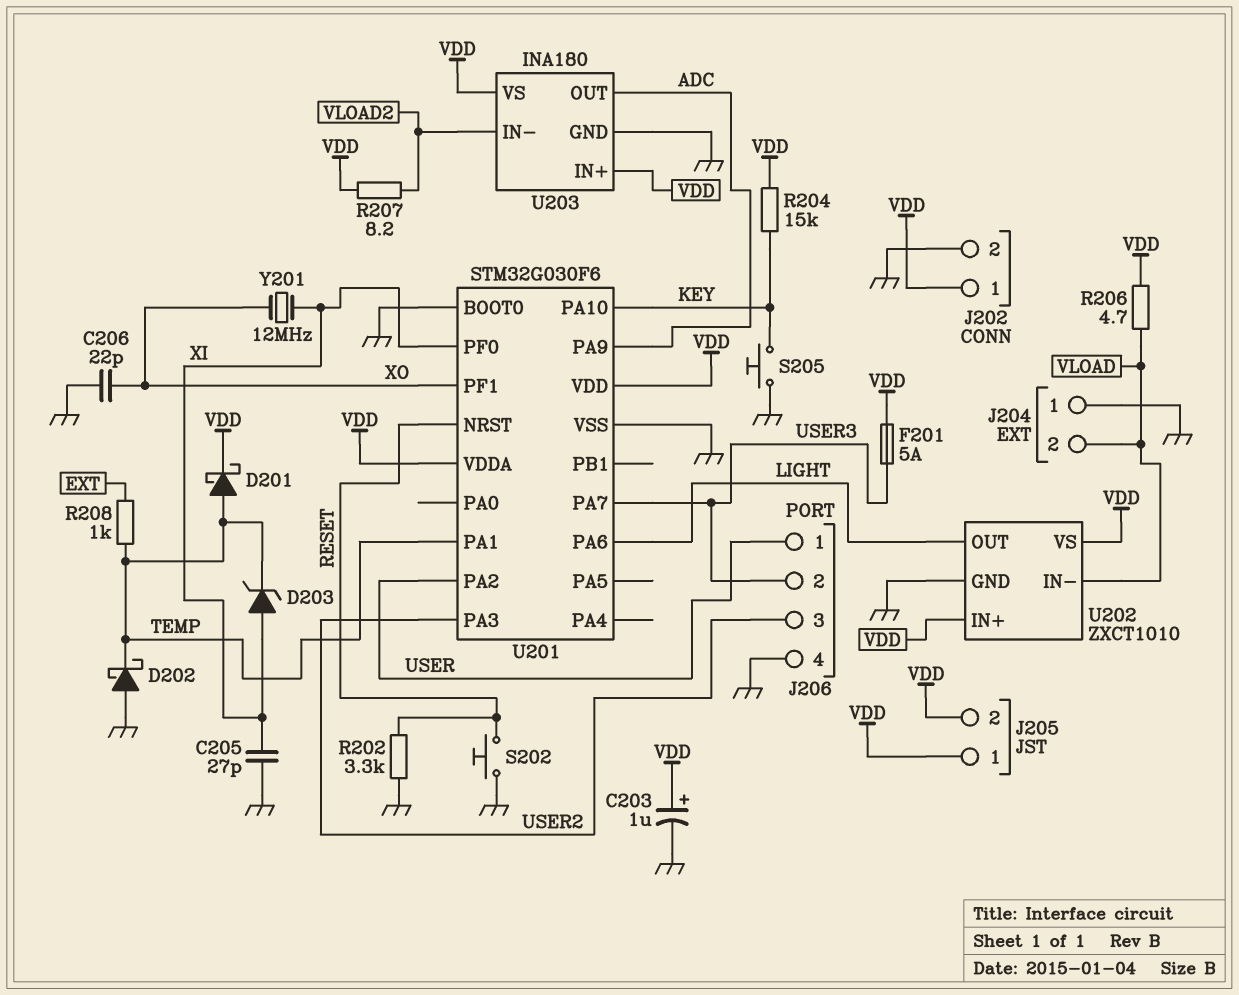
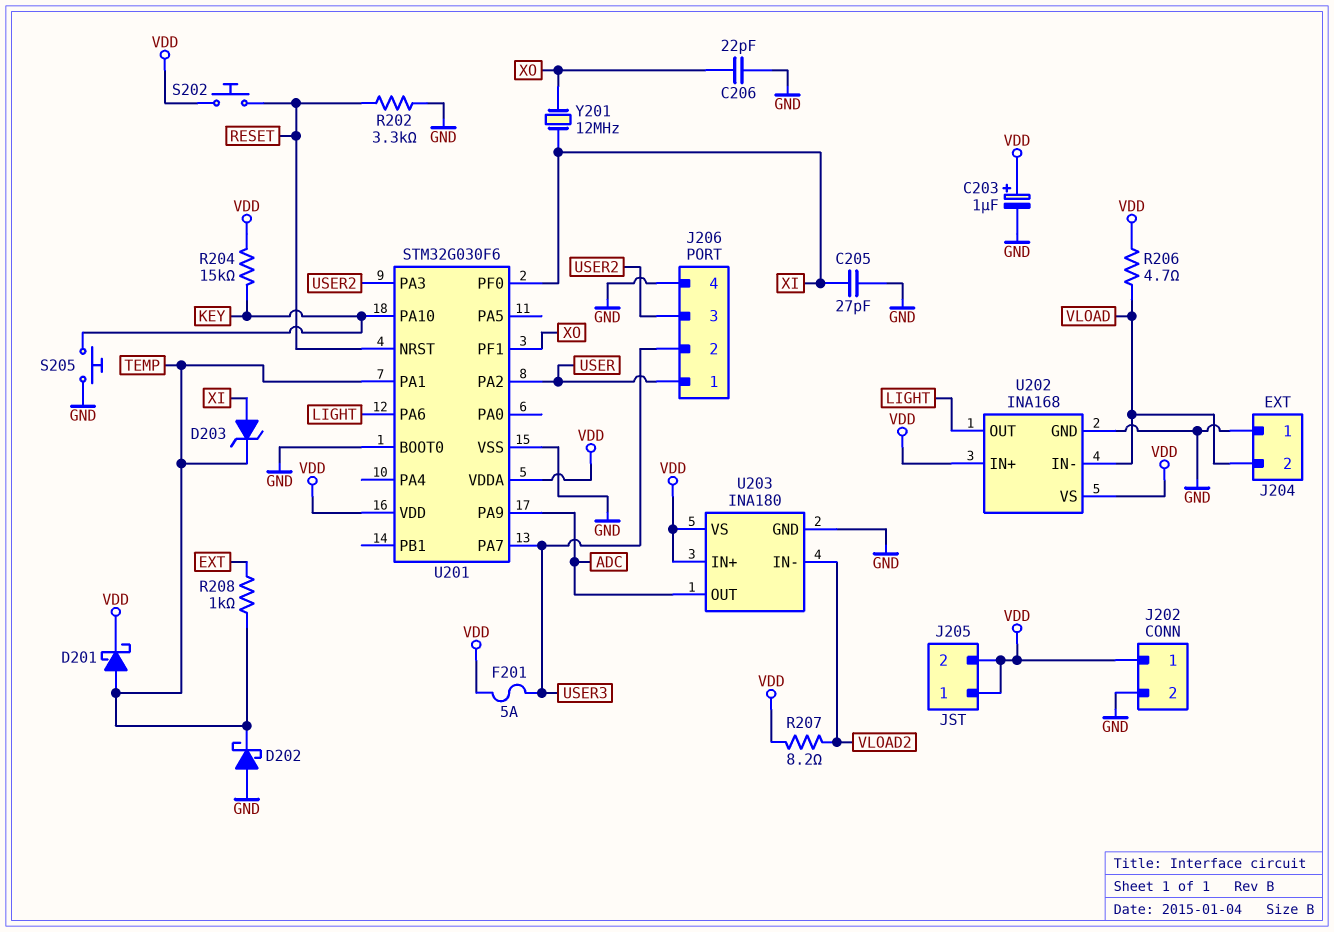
S202: button (GND, RESET) -> button (RESET, VDD)
U202: ZXCT1010 -> INA168

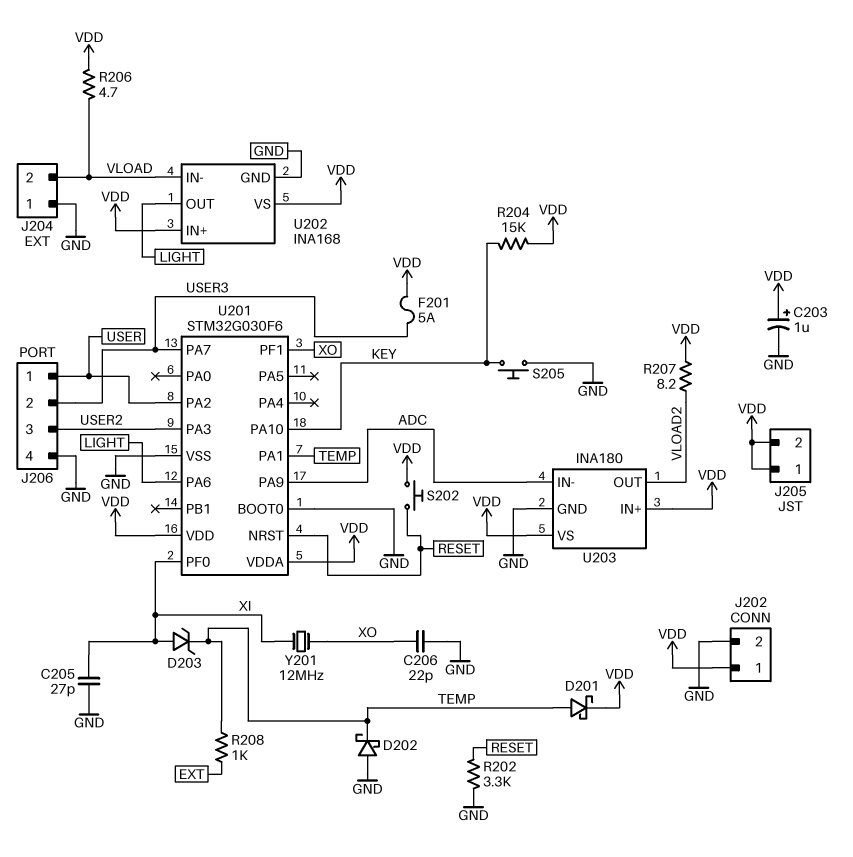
U203 pin IN-: VLOAD2 -> ADC
U203 pin OUT: ADC -> VLOAD2

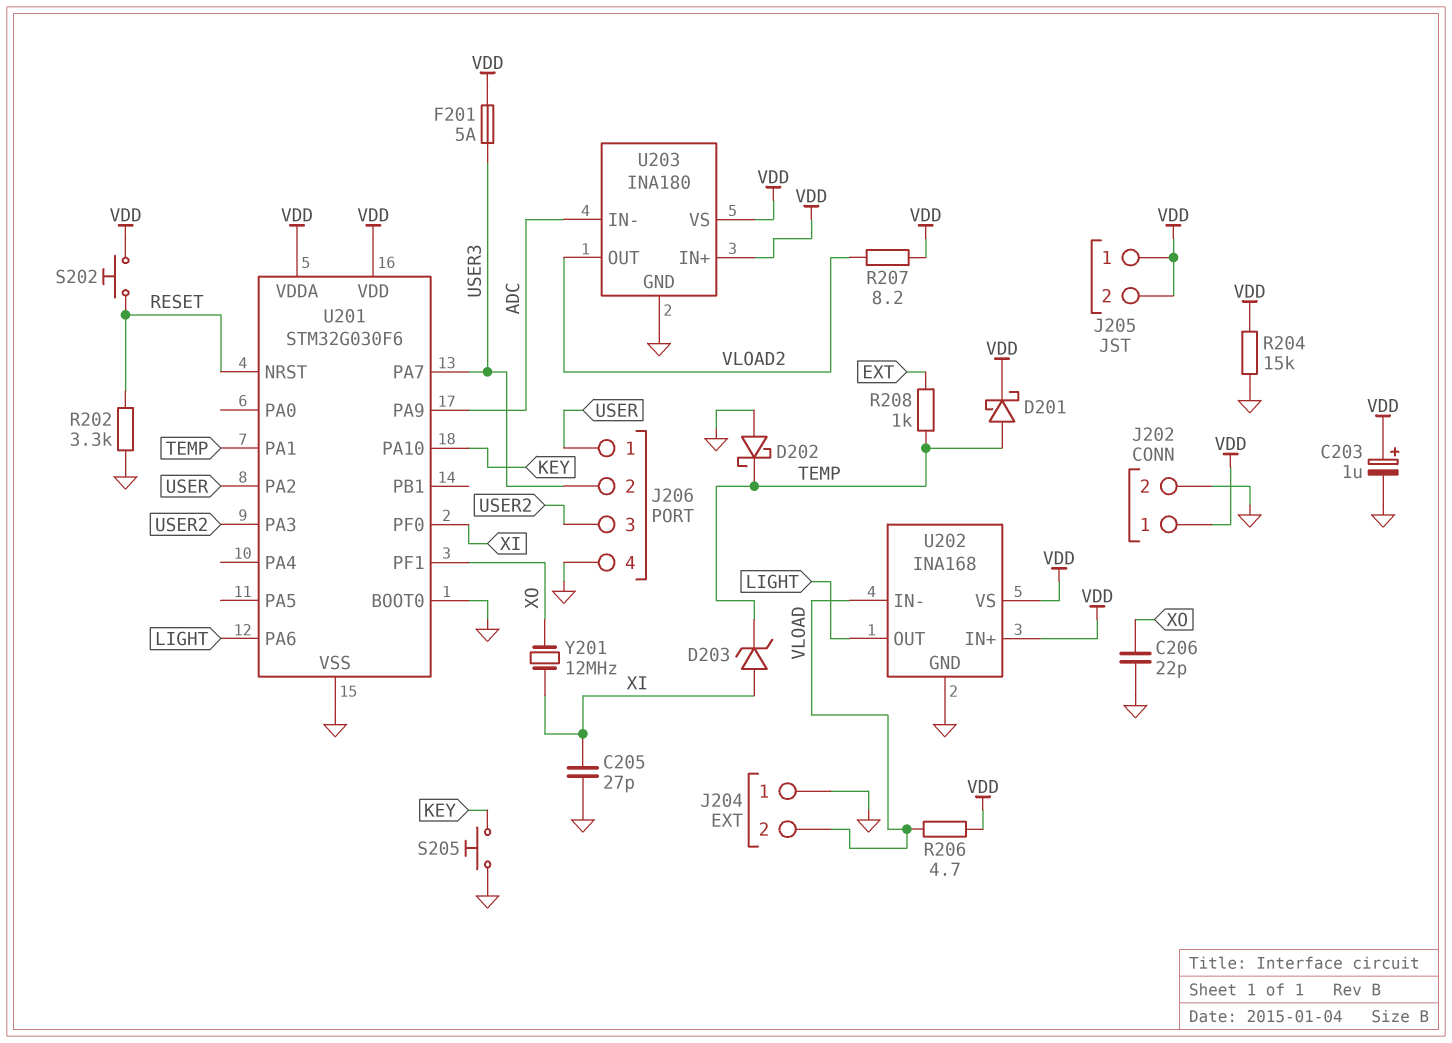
R204: 15k (KEY, VDD) -> 15k (GND, VDD)

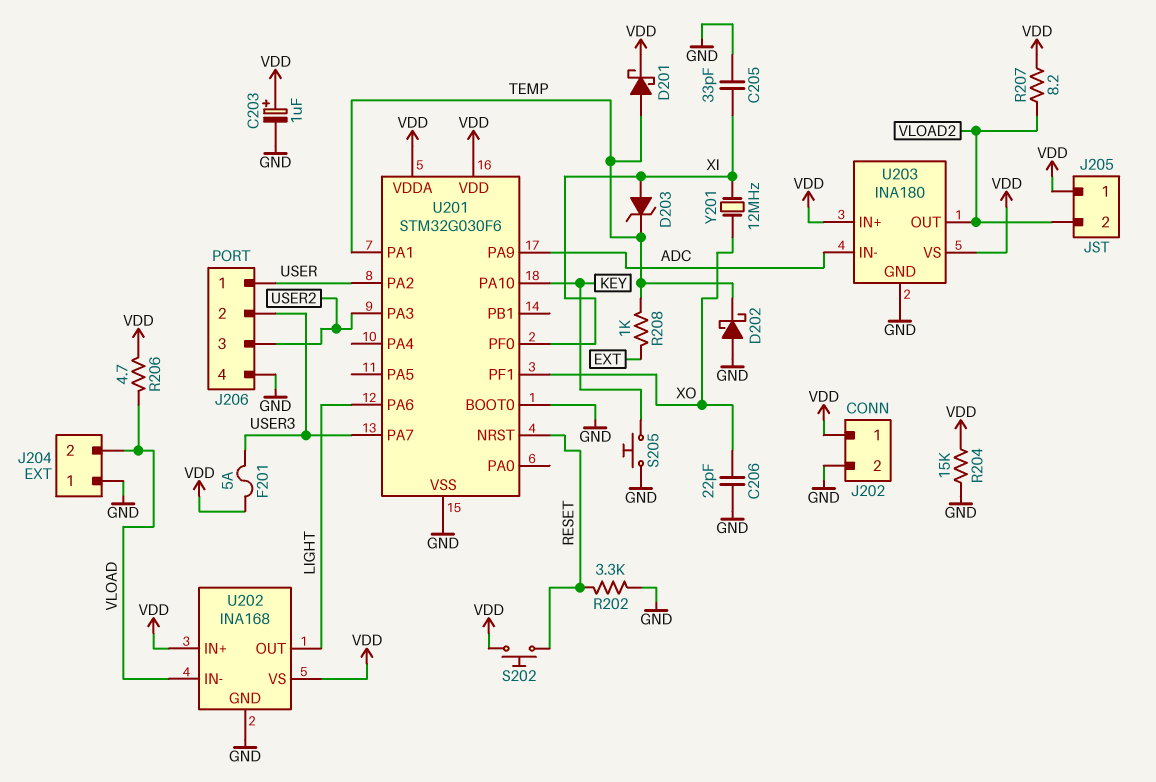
C205: 27pF (GND, XI) -> 33pF (GND, XI)
J205 pin 2: VDD -> VLOAD2

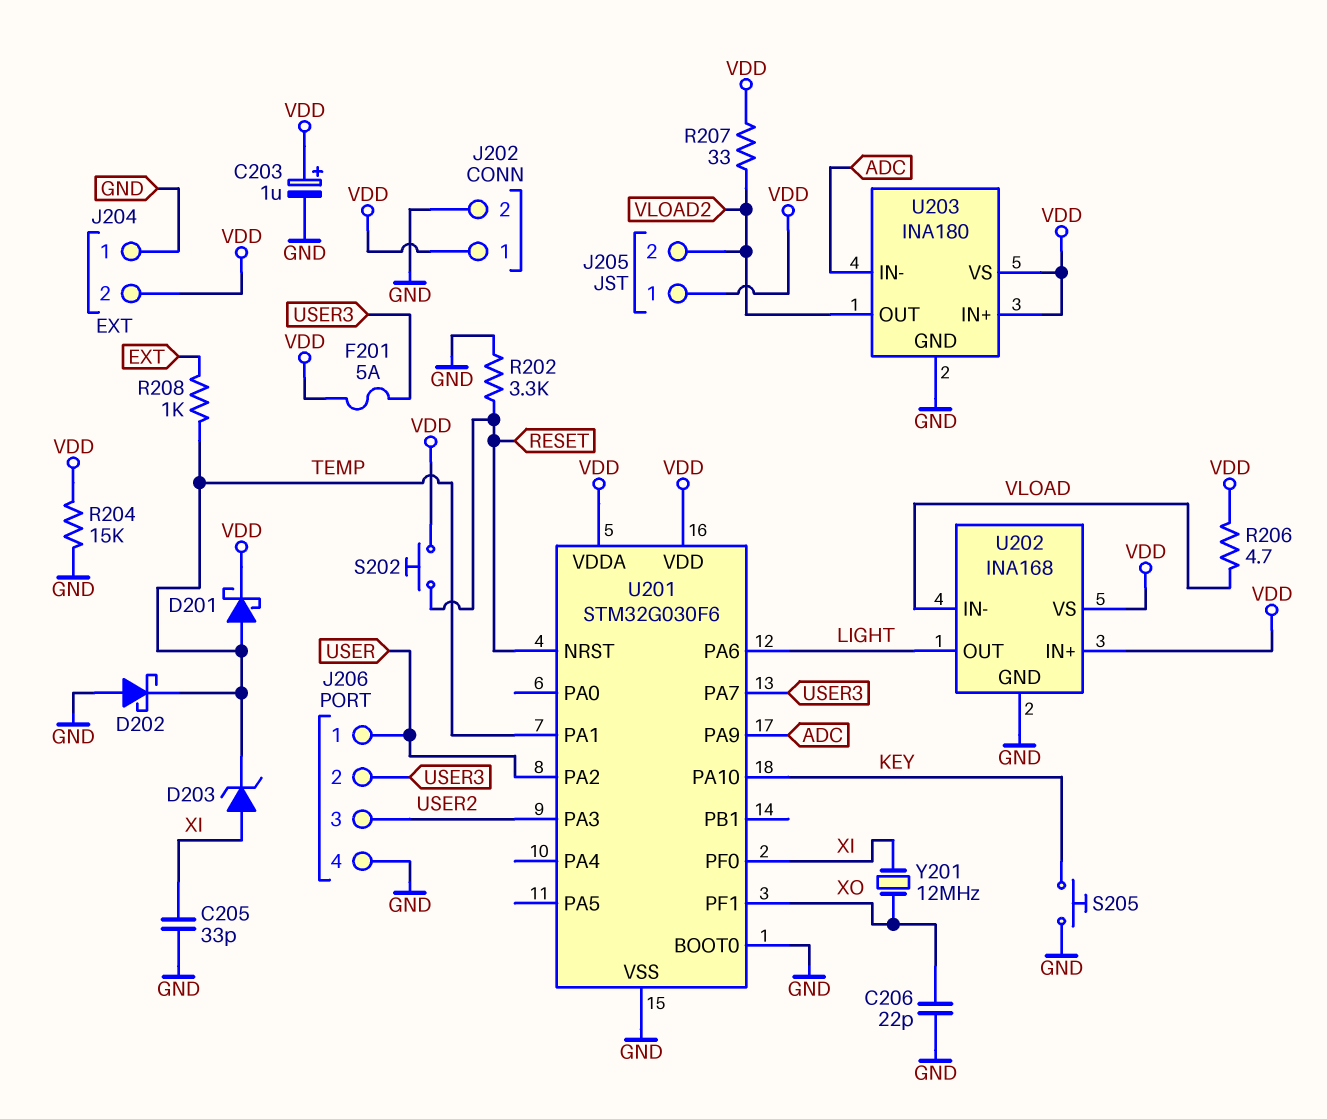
J204 pin 2: VLOAD -> VDD
R207: 8.2 (VDD, VLOAD2) -> 33 (VDD, VLOAD2)

